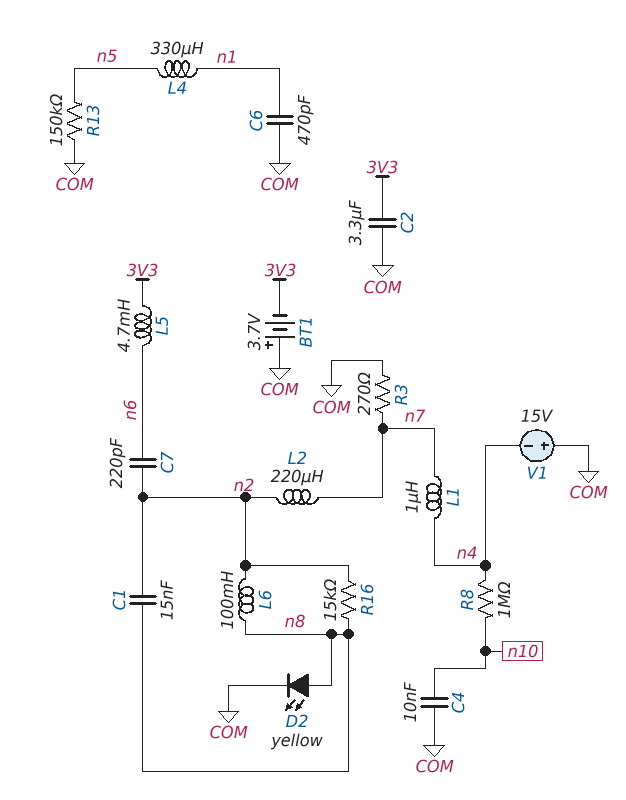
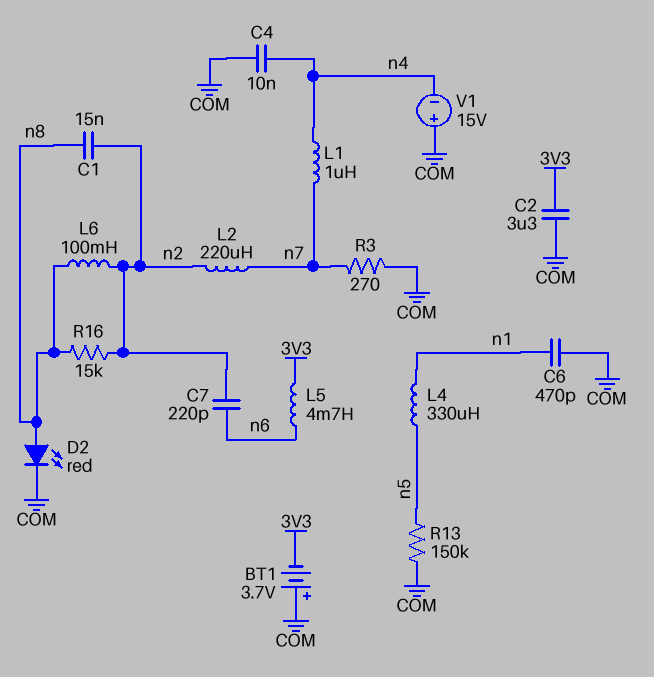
C4: 10nF (COM, n10) -> 10nF (COM, n4)
D2: LED yellow (A n8, K COM) -> LED red (A n8, K COM)
R8: 1M (n4, n10) -> none

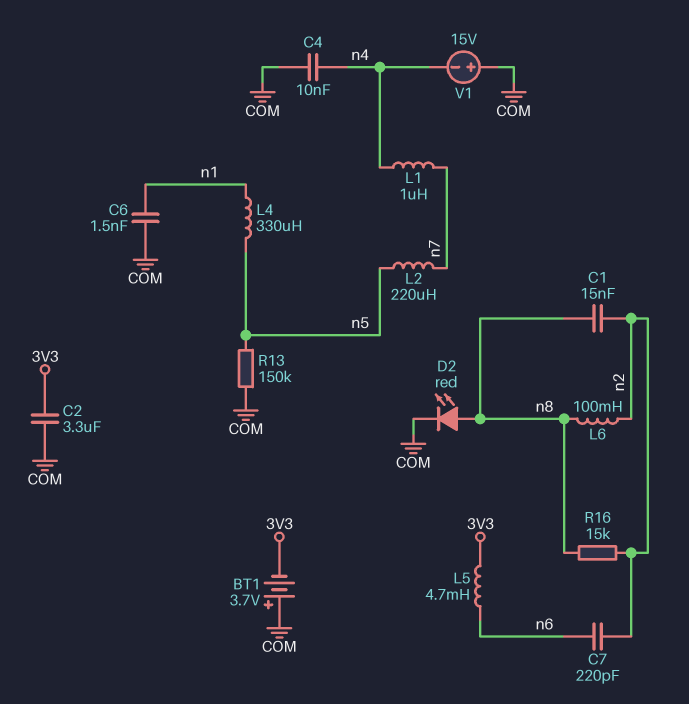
C6: 470pF (COM, n1) -> 1.5nF (COM, n1)
L2: 220uH (n2, n7) -> 220uH (n5, n7)
R3: 270 (COM, n7) -> none

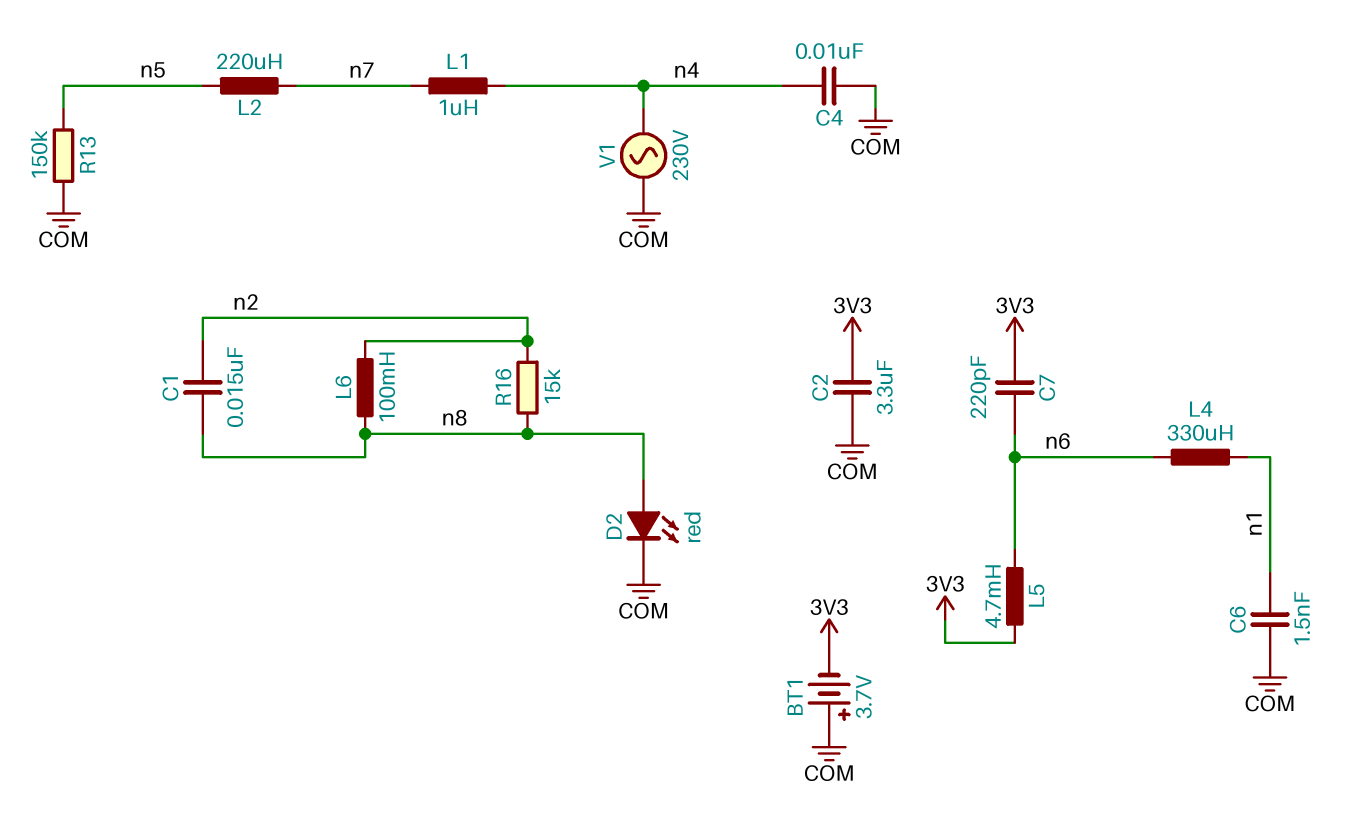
C7: 220pF (n2, n6) -> 220pF (3V3, n6)
L4: 330uH (n1, n5) -> 330uH (n1, n6)
V1: 15V (plus COM, minus n4) -> AC 230V (COM, n4)

